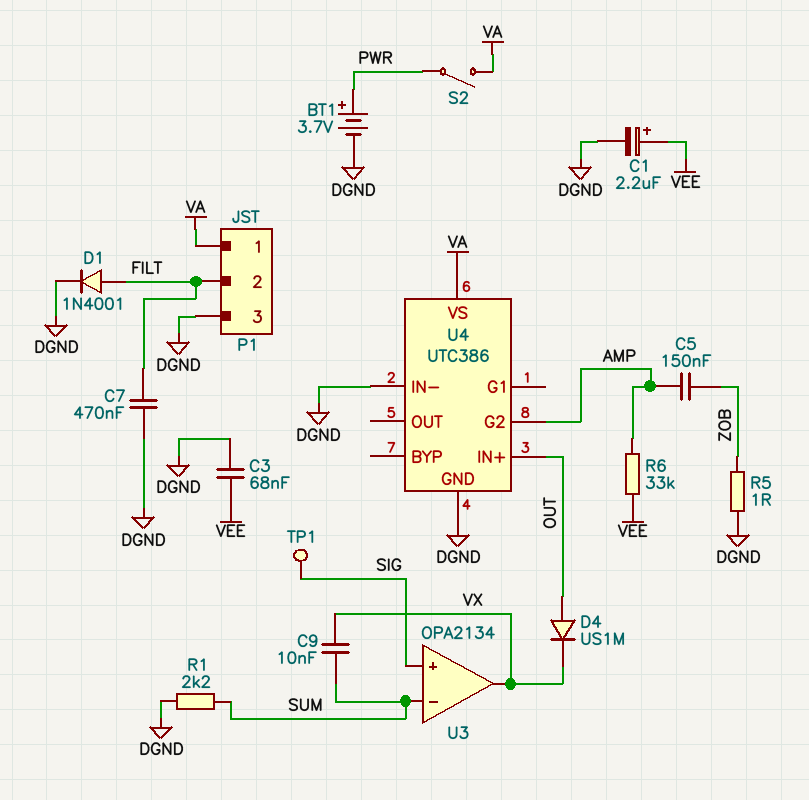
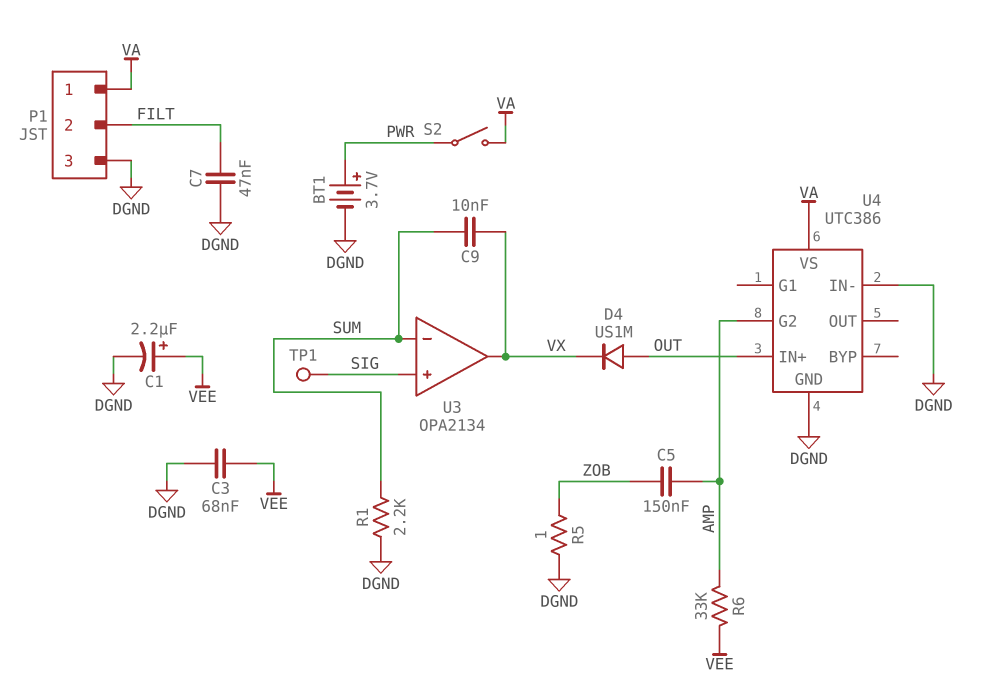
C7: 470nF (DGND, FILT) -> 47nF (DGND, FILT)
D1: diode 1N4001 (A FILT, K DGND) -> none

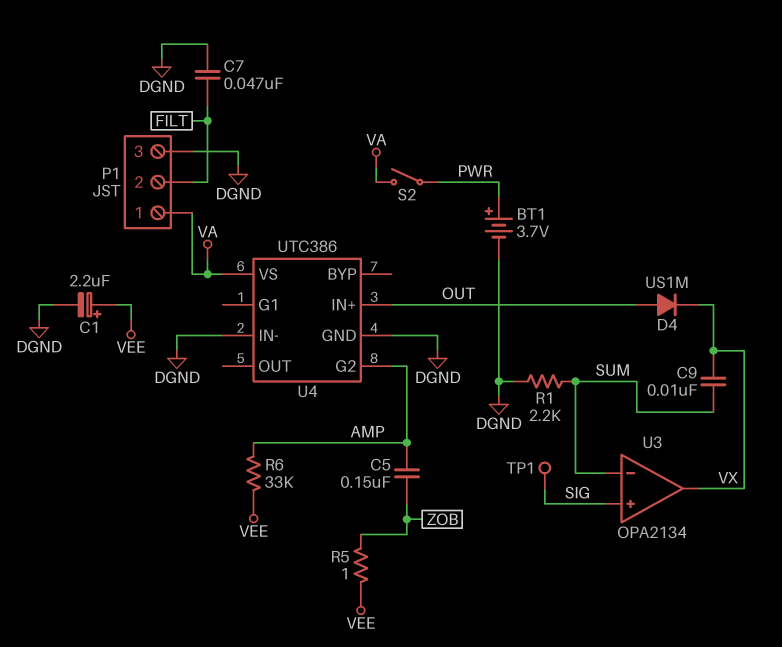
C3: 68nF (DGND, VEE) -> none
R5: 1 (DGND, ZOB) -> 1 (VEE, ZOB)

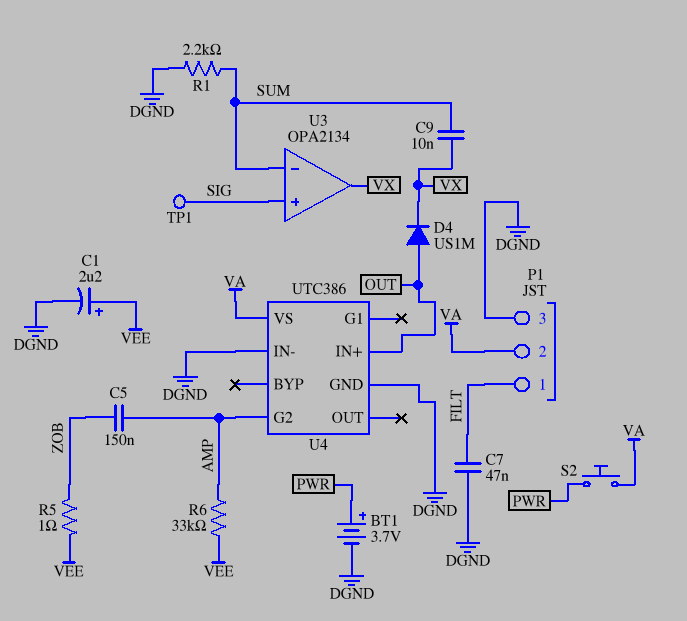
P1 pin 1: VA -> FILT
P1 pin 2: FILT -> VA
S2: switch (PWR, VA) -> button (PWR, VA)

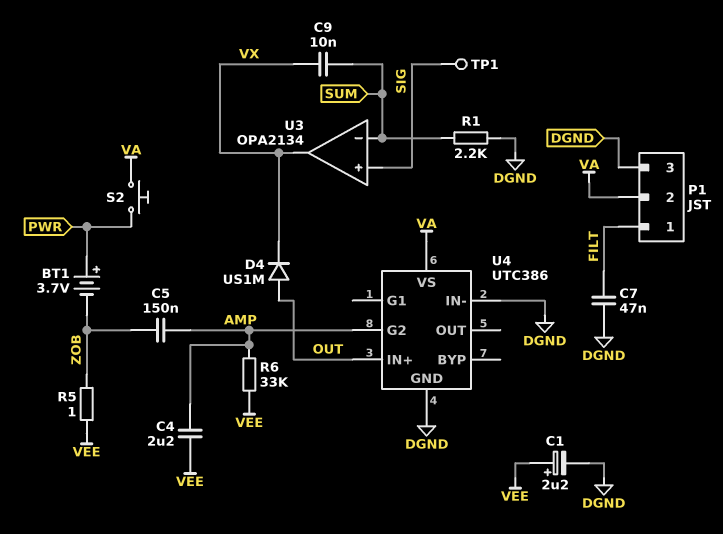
BT1: 3.7V (plus PWR, minus DGND) -> 3.7V (plus PWR, minus ZOB)
C4: none -> 2.2uF (AMP, VEE)

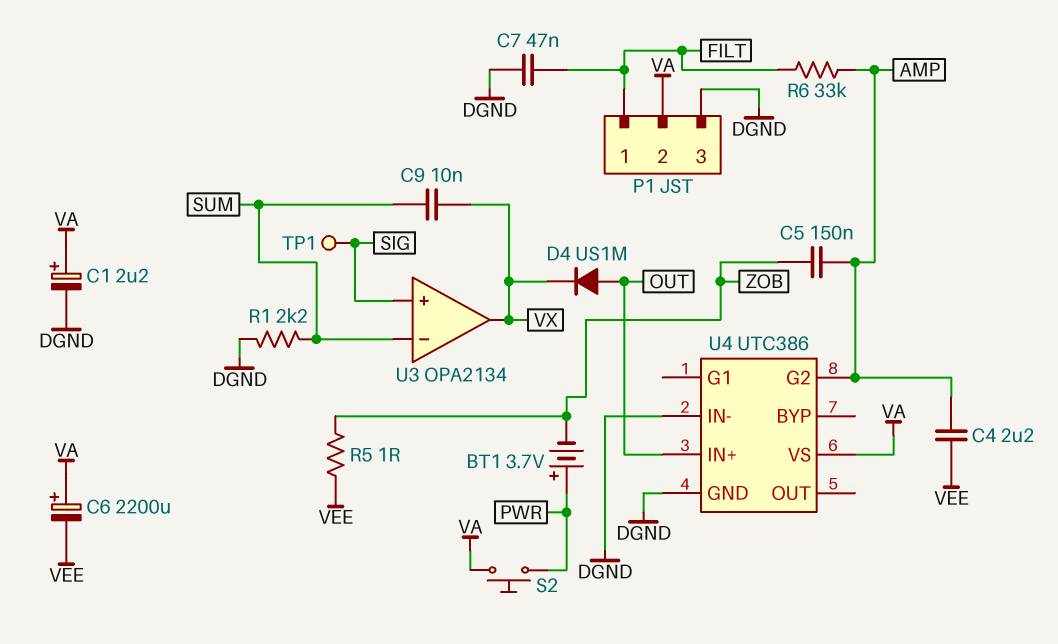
C1: 2.2uF (plus VEE, minus DGND) -> 2.2uF (plus VA, minus DGND)
C6: none -> 2200uF (plus VA, minus VEE)
R6: 33k (AMP, VEE) -> 33k (AMP, FILT)

